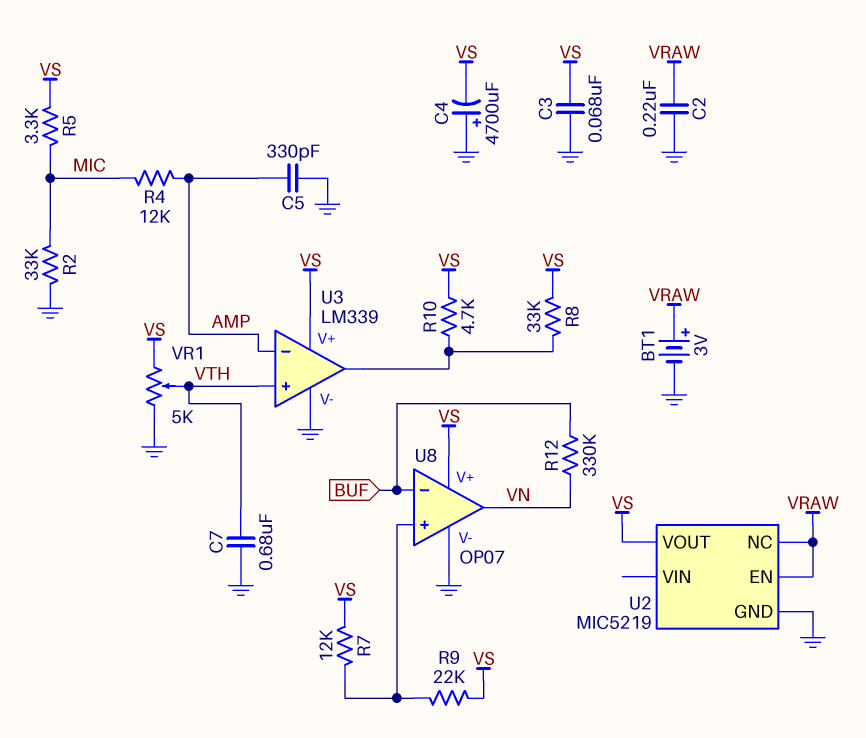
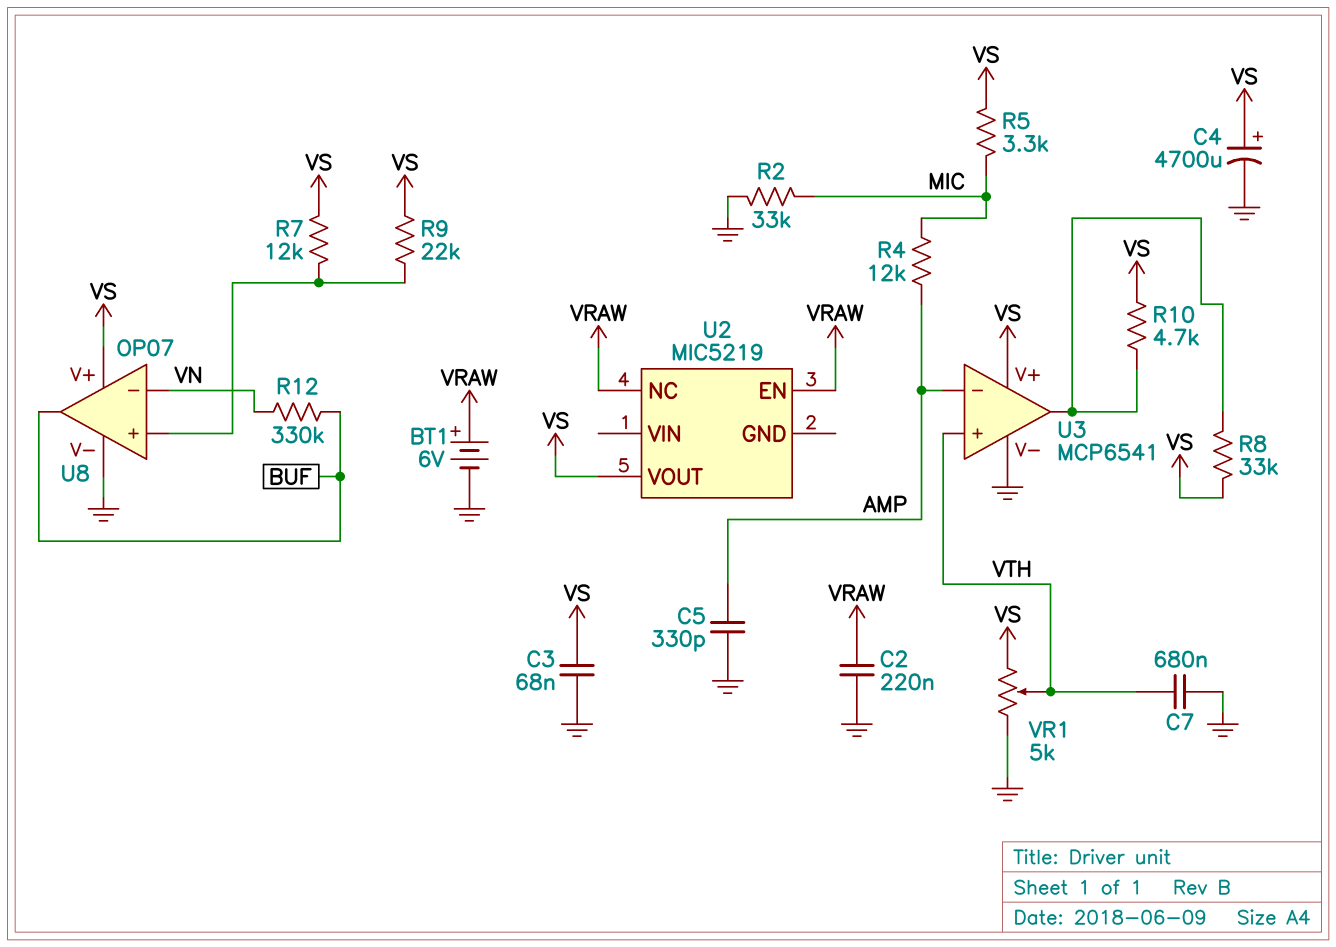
BT1: 3V (plus VRAW, minus GND) -> 6V (plus VRAW, minus GND)
C4: 4700uF (plus GND, minus VS) -> 4700uF (plus VS, minus GND)
U2 pin GND: GND -> none
U3: LM339 -> MCP6541
U8 pin in-: BUF -> VN
U8 pin out: VN -> BUF

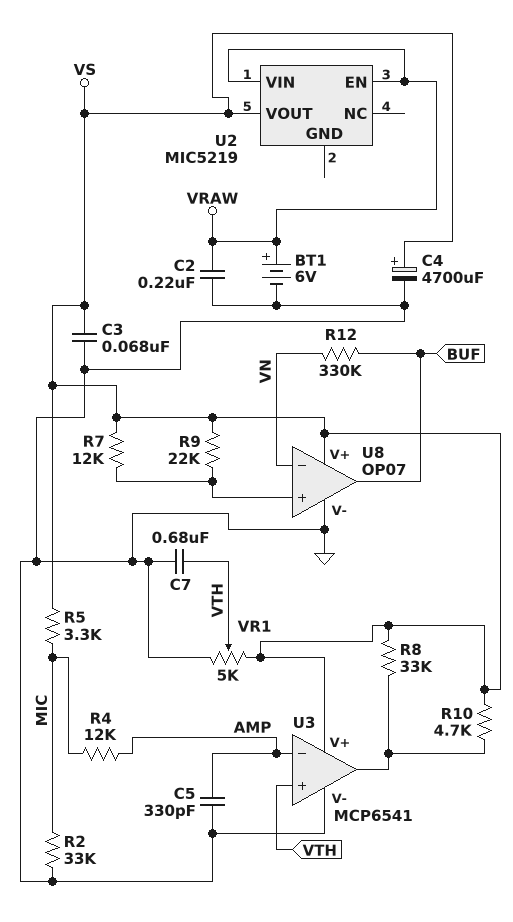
U2 pin NC: VRAW -> none
U2 pin VIN: none -> VRAW

